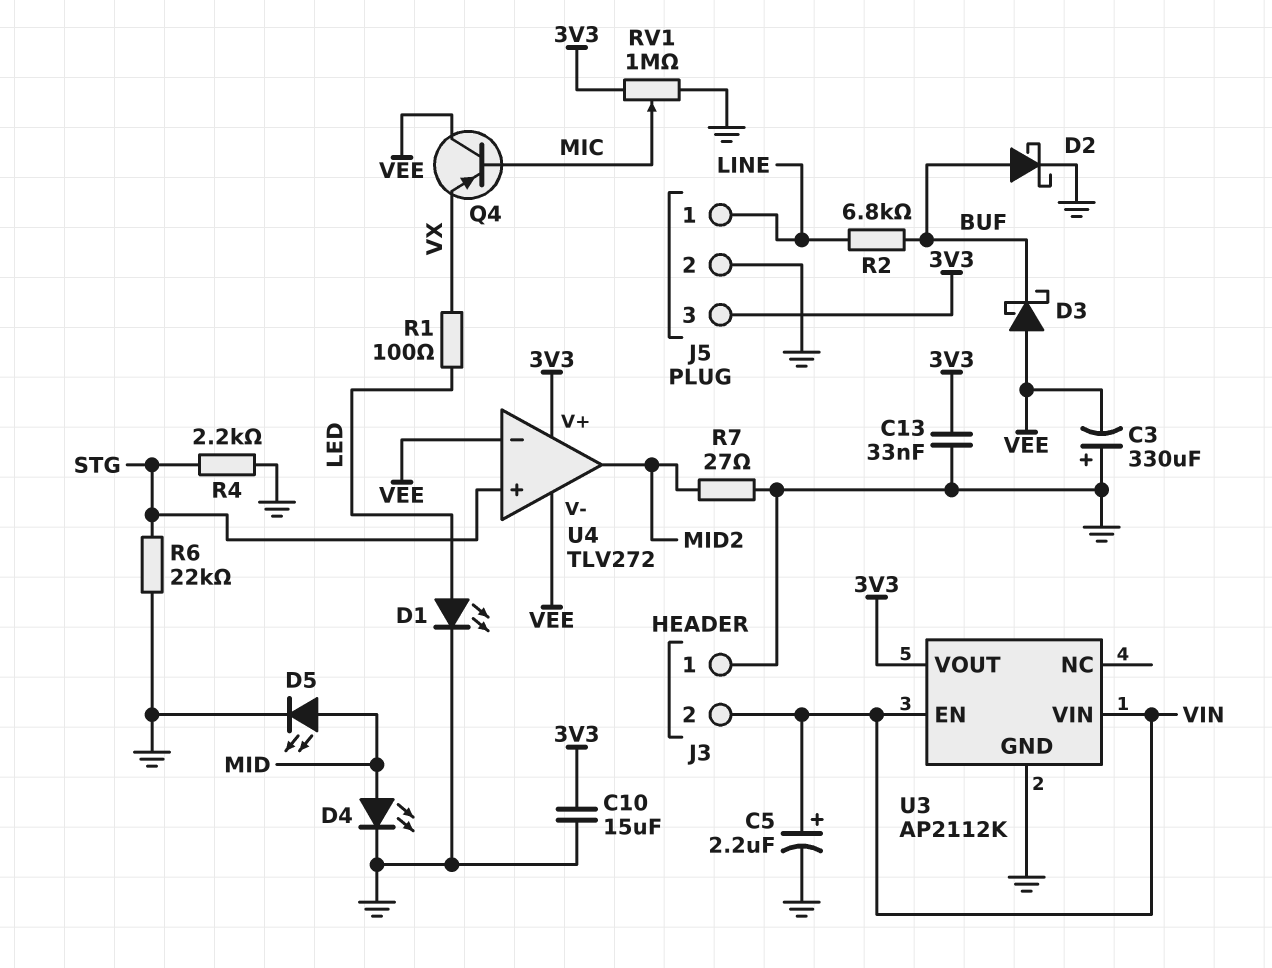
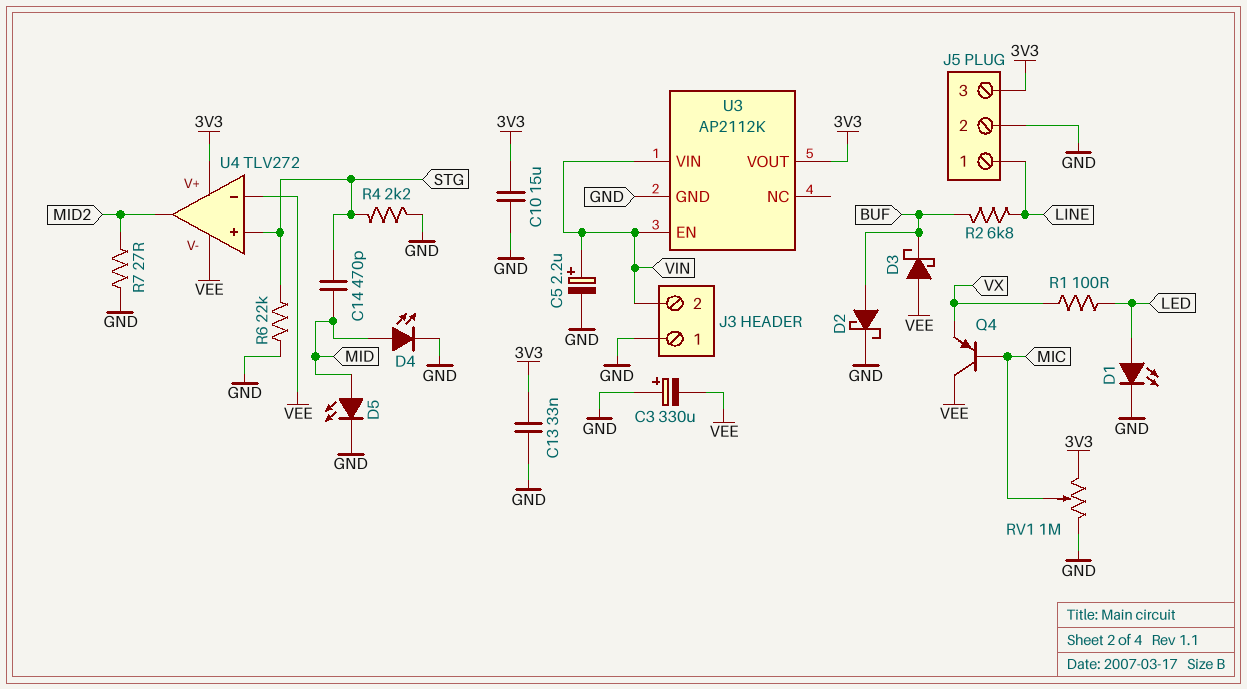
C14: none -> 470pF (MID, STG)

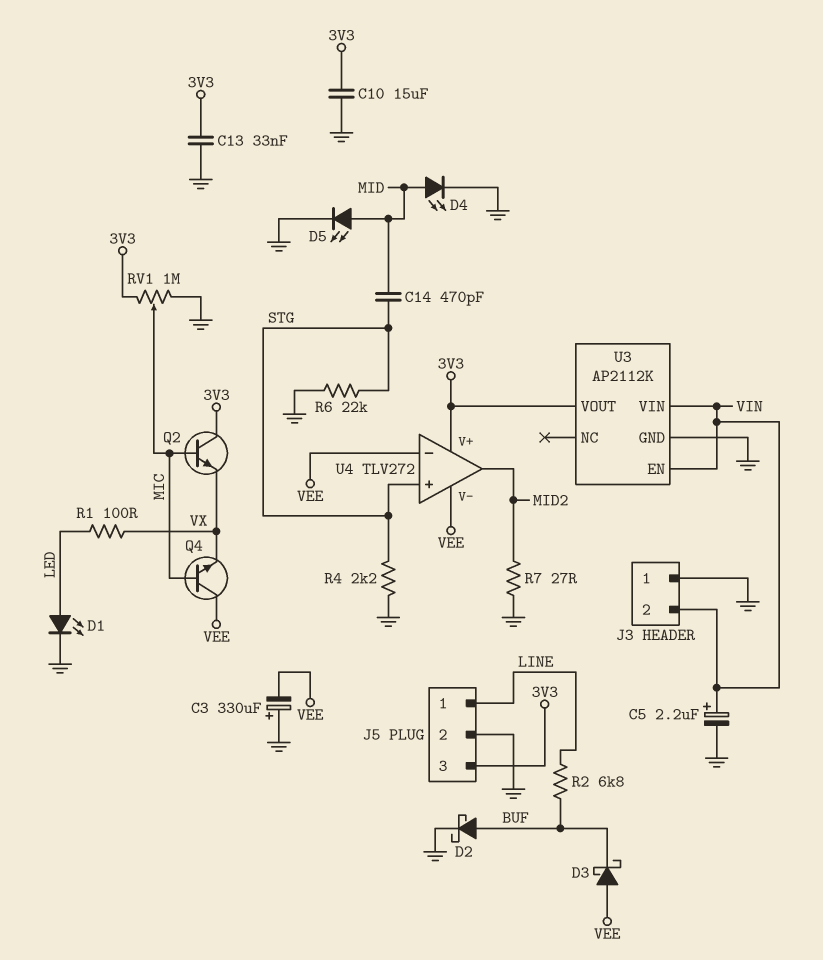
Q2: none -> NPN (B MIC, C 3V3, E VX)
Q4: PNP (B MIC, C VEE, E VX) -> NPN (B MIC, C VEE, E VX)

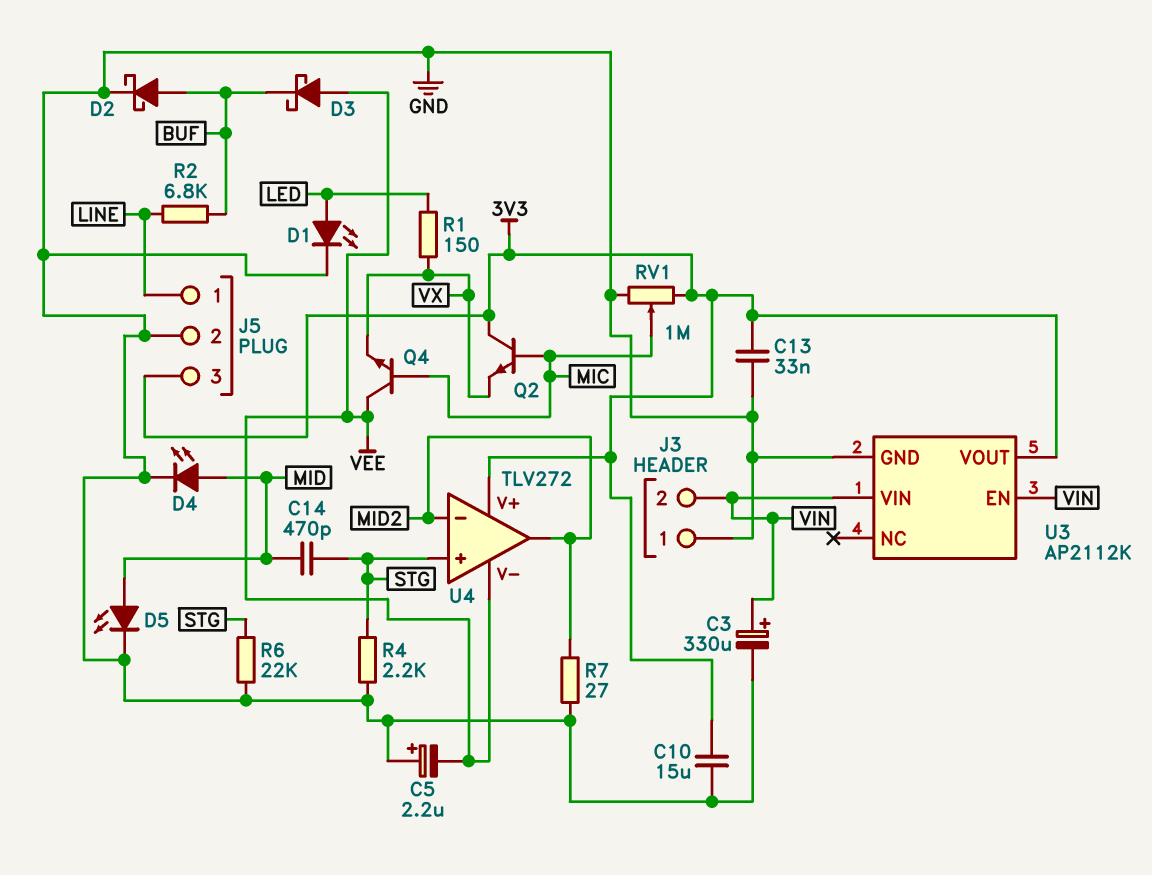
C3: 330uF (plus GND, minus VEE) -> 330uF (plus VIN, minus GND)
C5: 2.2uF (plus VIN, minus GND) -> 2.2uF (plus GND, minus VEE)
R1: 100 (LED, VX) -> 150 (LED, VX)
U4 pin in-: VEE -> MID2

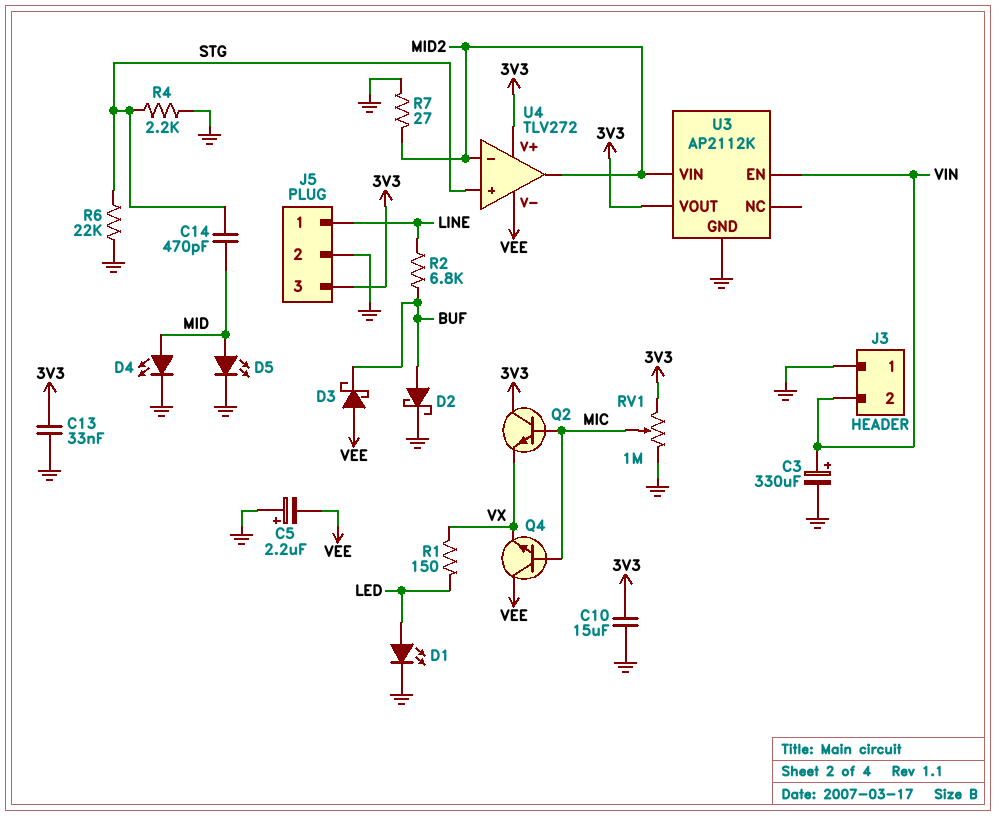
U3 pin VIN: VIN -> MID2

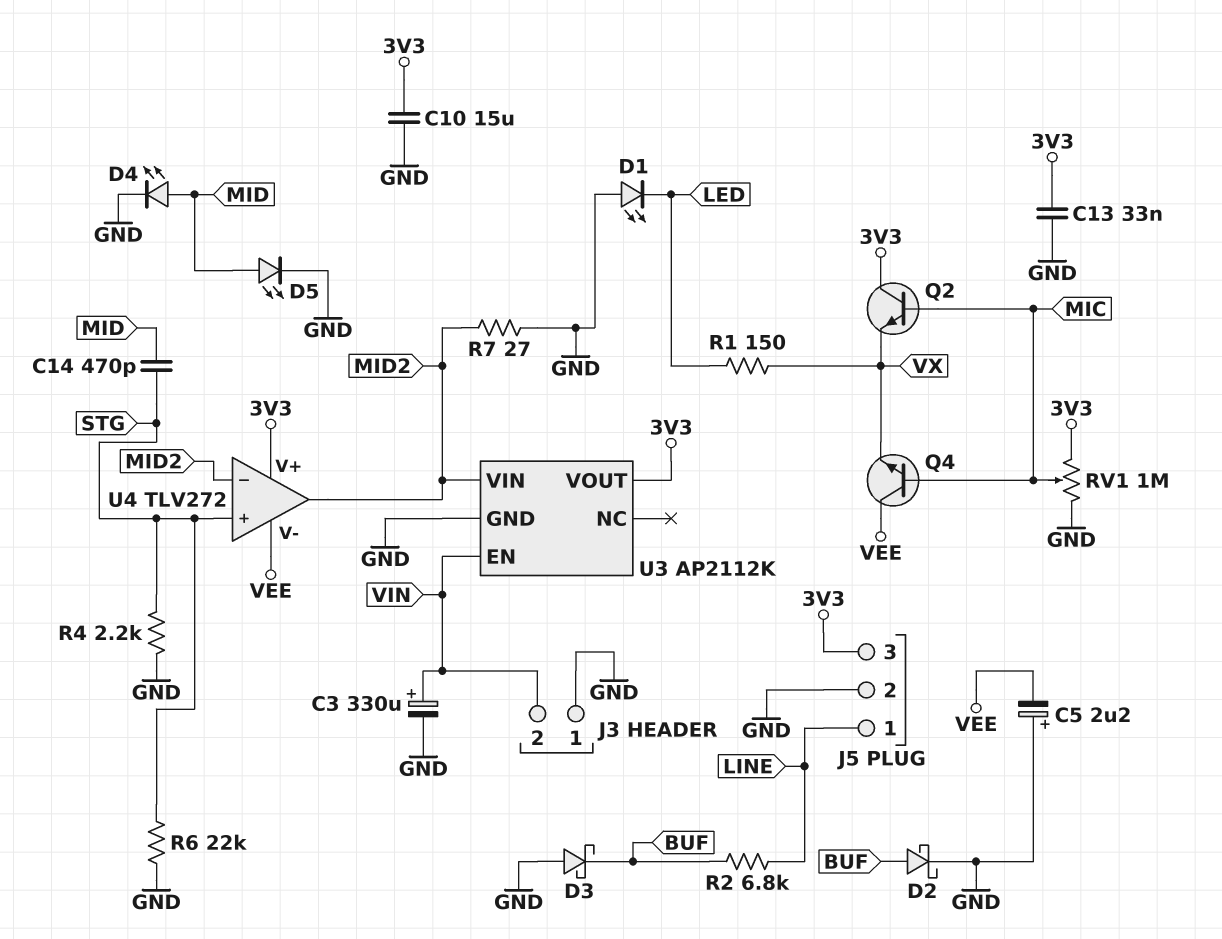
D1: LED (A LED, K GND) -> LED (A GND, K LED)
D3: schottky (A VEE, K BUF) -> schottky (A GND, K BUF)

